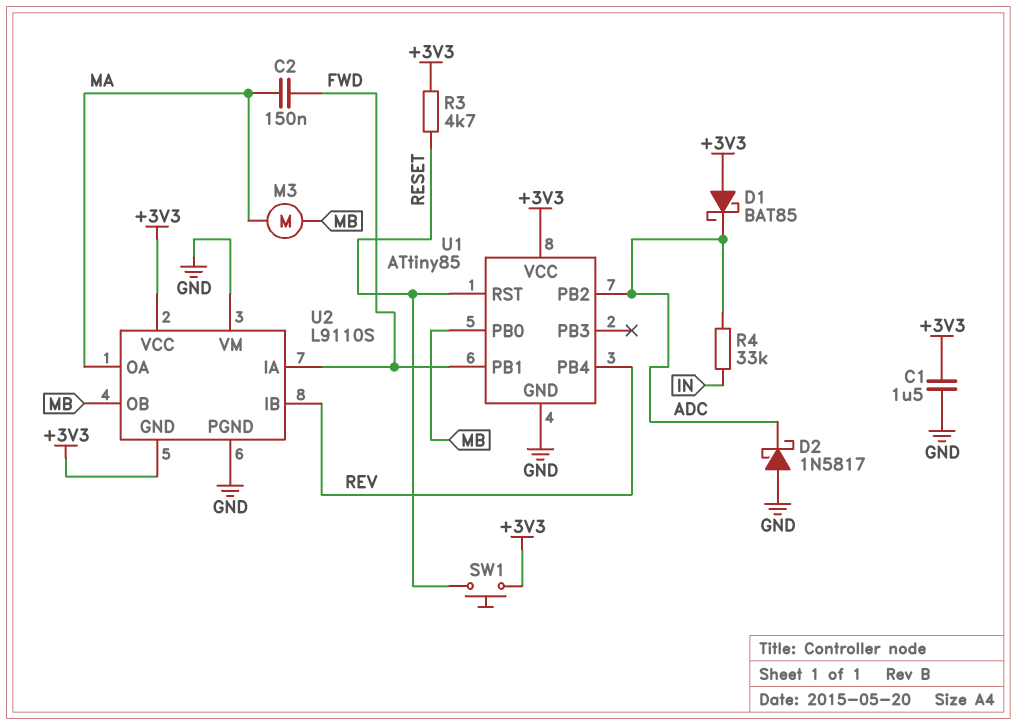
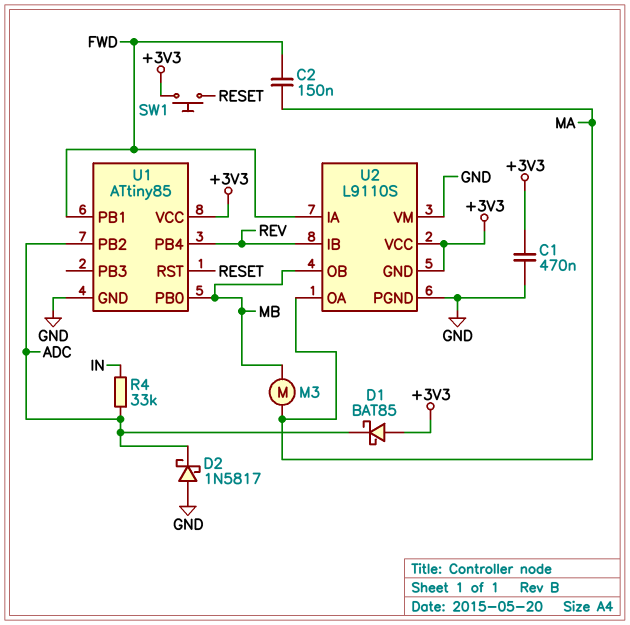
C1: 1.5uF (+3V3, GND) -> 470nF (+3V3, GND)
R3: 4.7k (+3V3, RESET) -> none

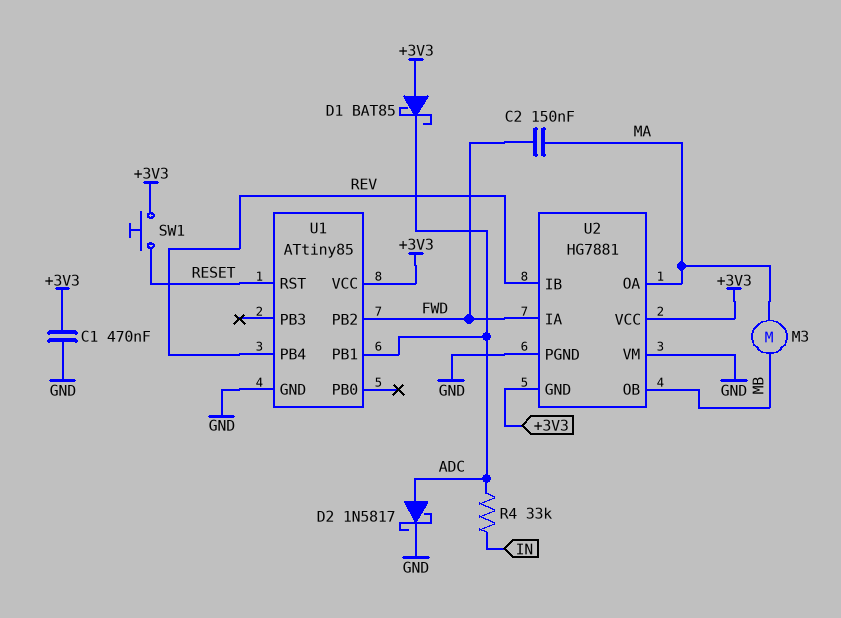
D2: schottky 1N5817 (A GND, K ADC) -> schottky 1N5817 (A ADC, K GND)
U1 pin PB0: MB -> none
U1 pin PB1: FWD -> ADC
U1 pin PB2: ADC -> FWD
U2: L9110S -> HG7881

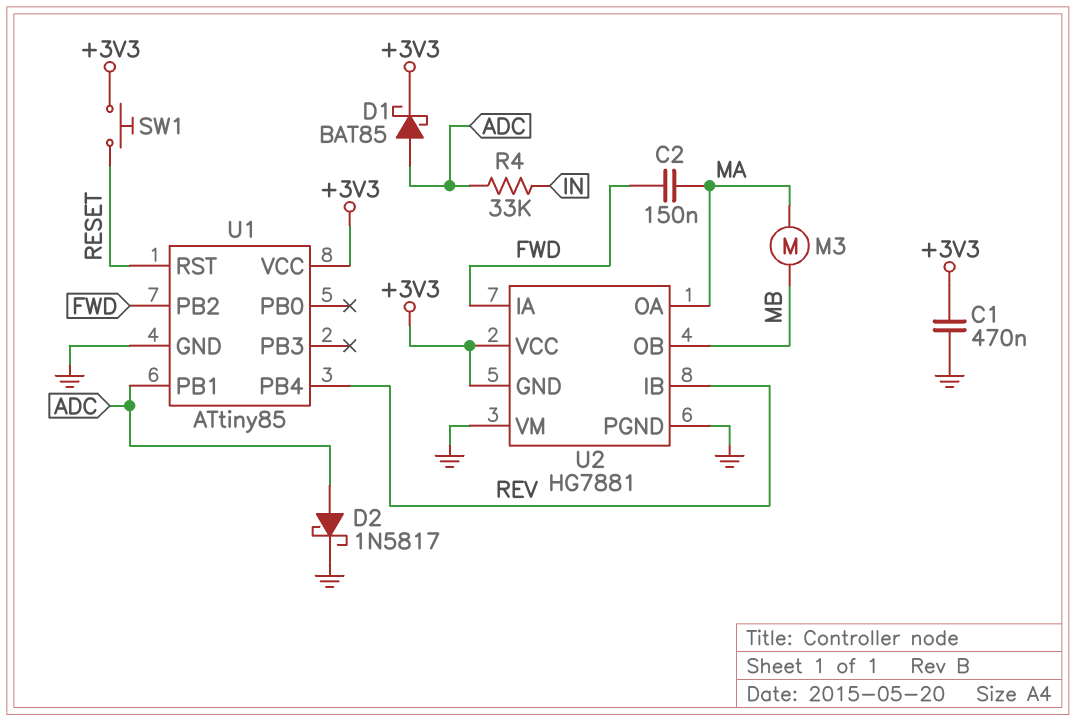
D1: schottky BAT85 (A +3V3, K ADC) -> schottky BAT85 (A ADC, K +3V3)

